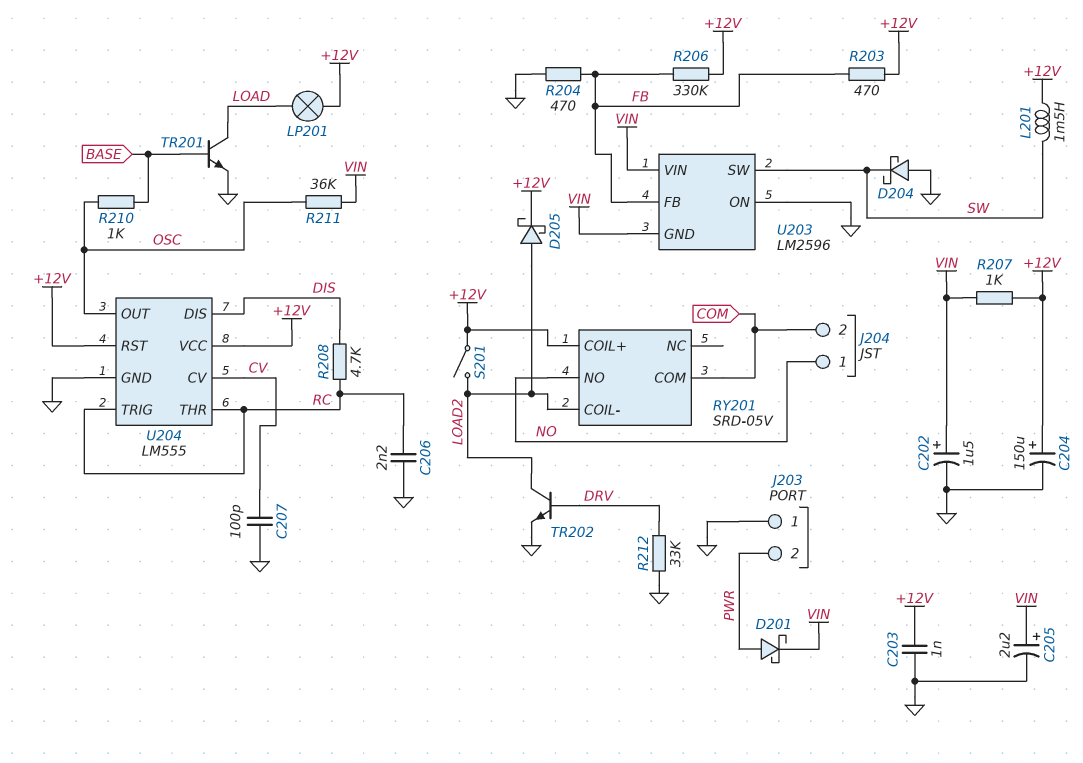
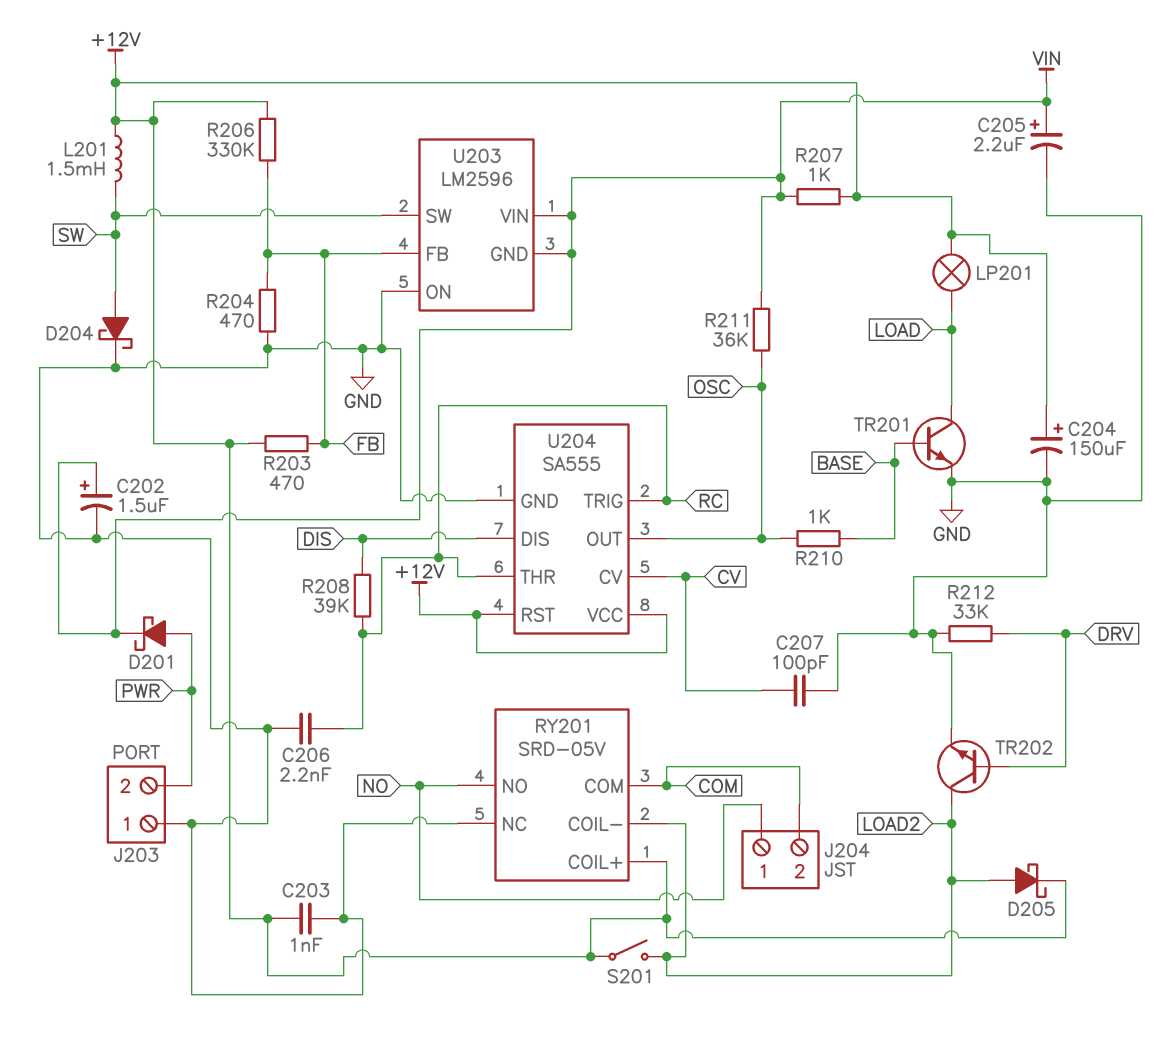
D204: schottky (A GND, K SW) -> schottky (A SW, K GND)
R208: 4.7k (DIS, RC) -> 39k (DIS, RC)
RY201 pin NC: none -> GND
U204: LM555 -> SA555

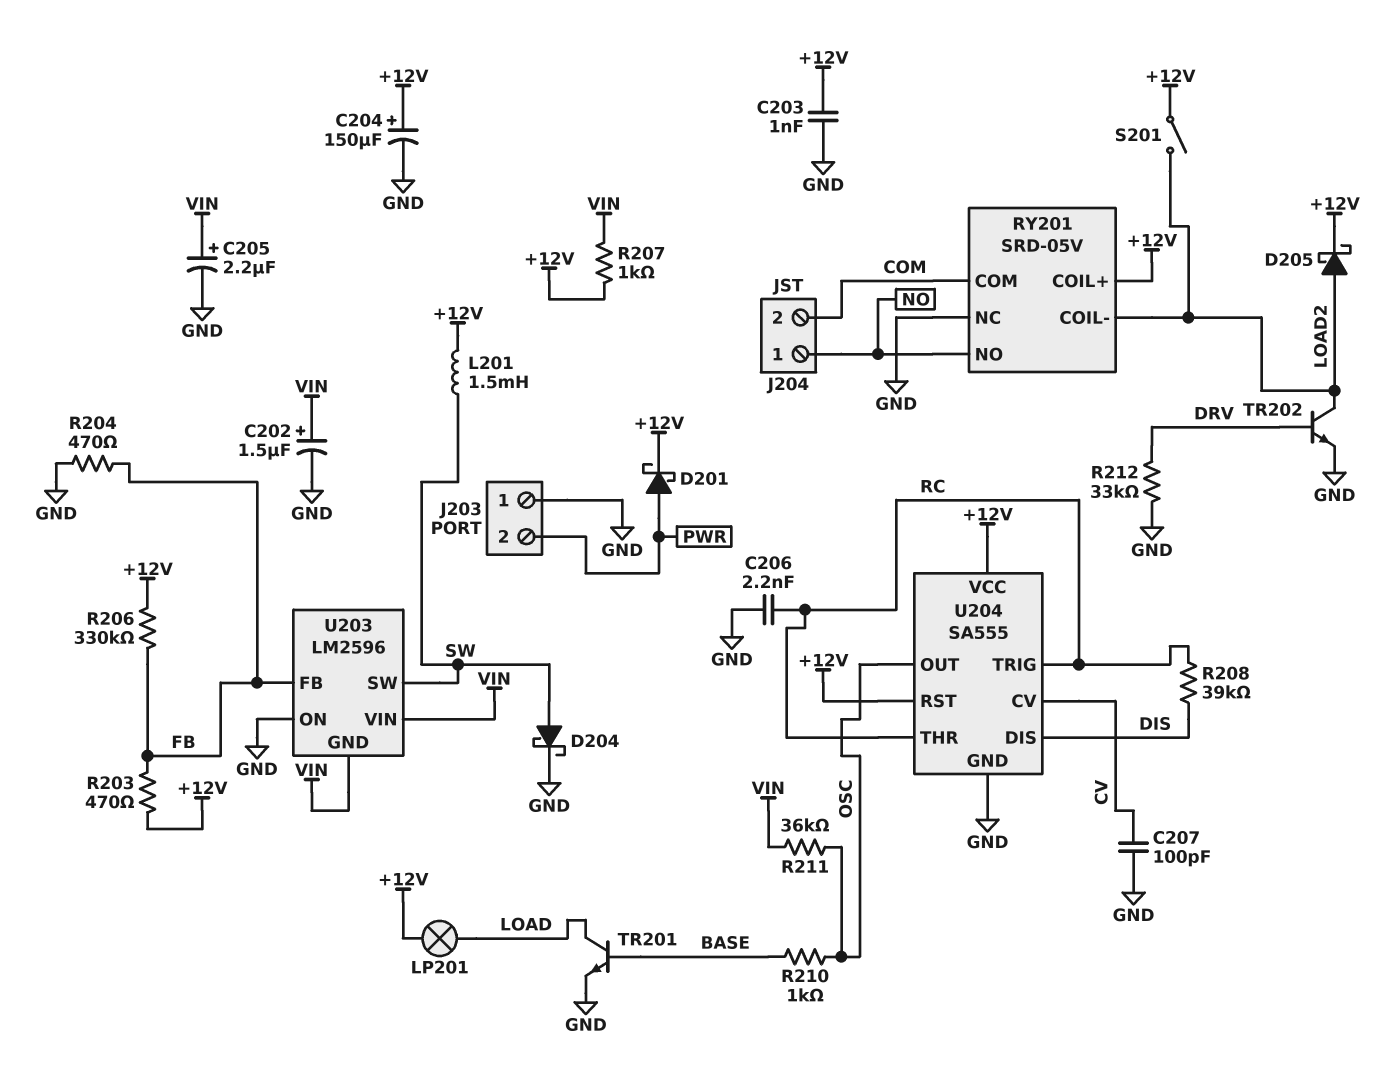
D201: schottky (A PWR, K VIN) -> schottky (A PWR, K +12V)

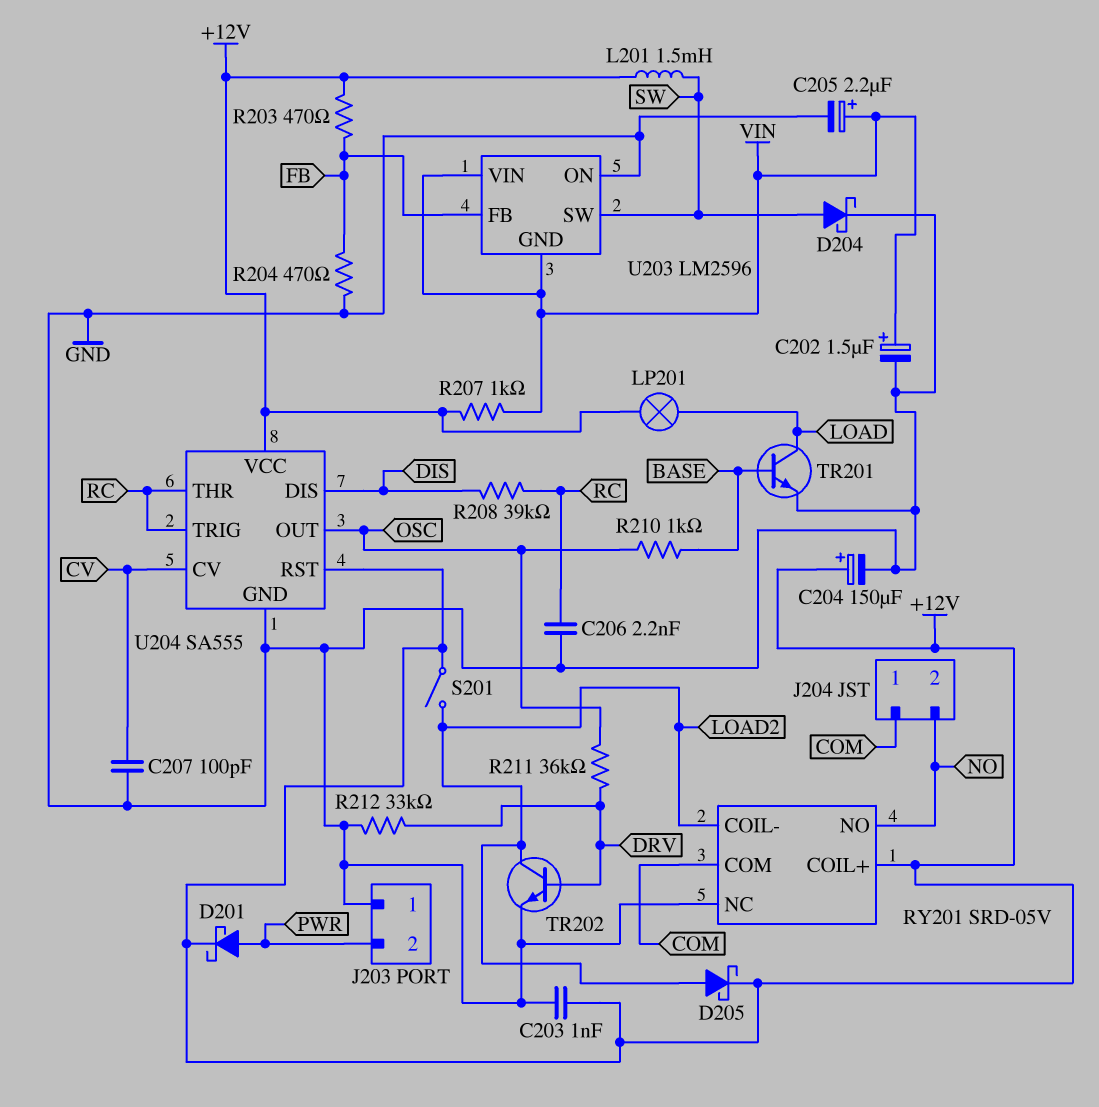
J204 pin 1: NO -> COM
J204 pin 2: COM -> NO
R206: 330k (+12V, FB) -> none
R211: 36k (OSC, VIN) -> 36k (DRV, OSC)

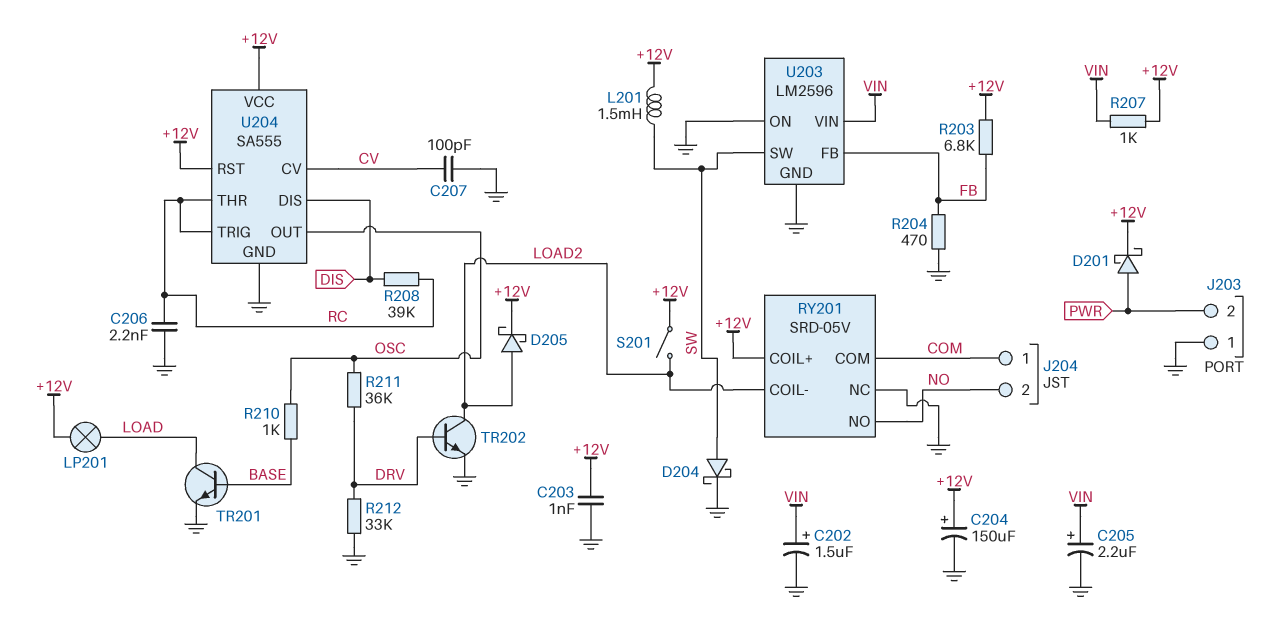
R203: 470 (+12V, FB) -> 6.8k (+12V, FB)
U203 pin GND: VIN -> GND

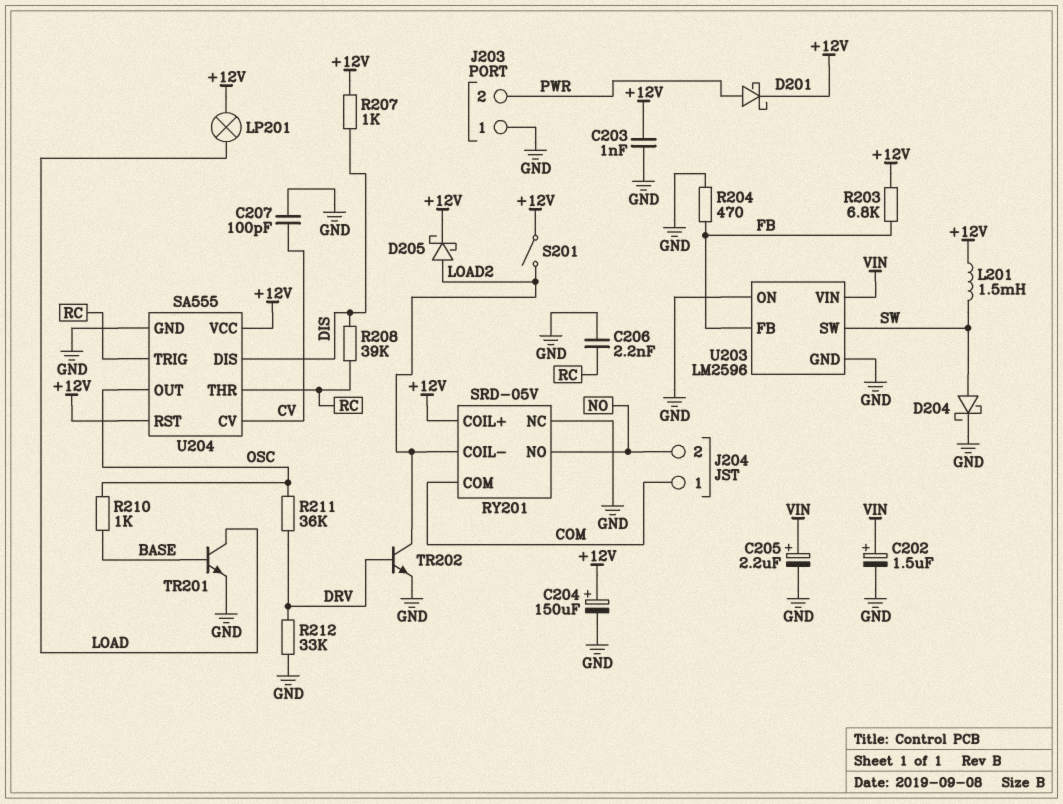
R207: 1k (+12V, VIN) -> 1k (+12V, DIS)

